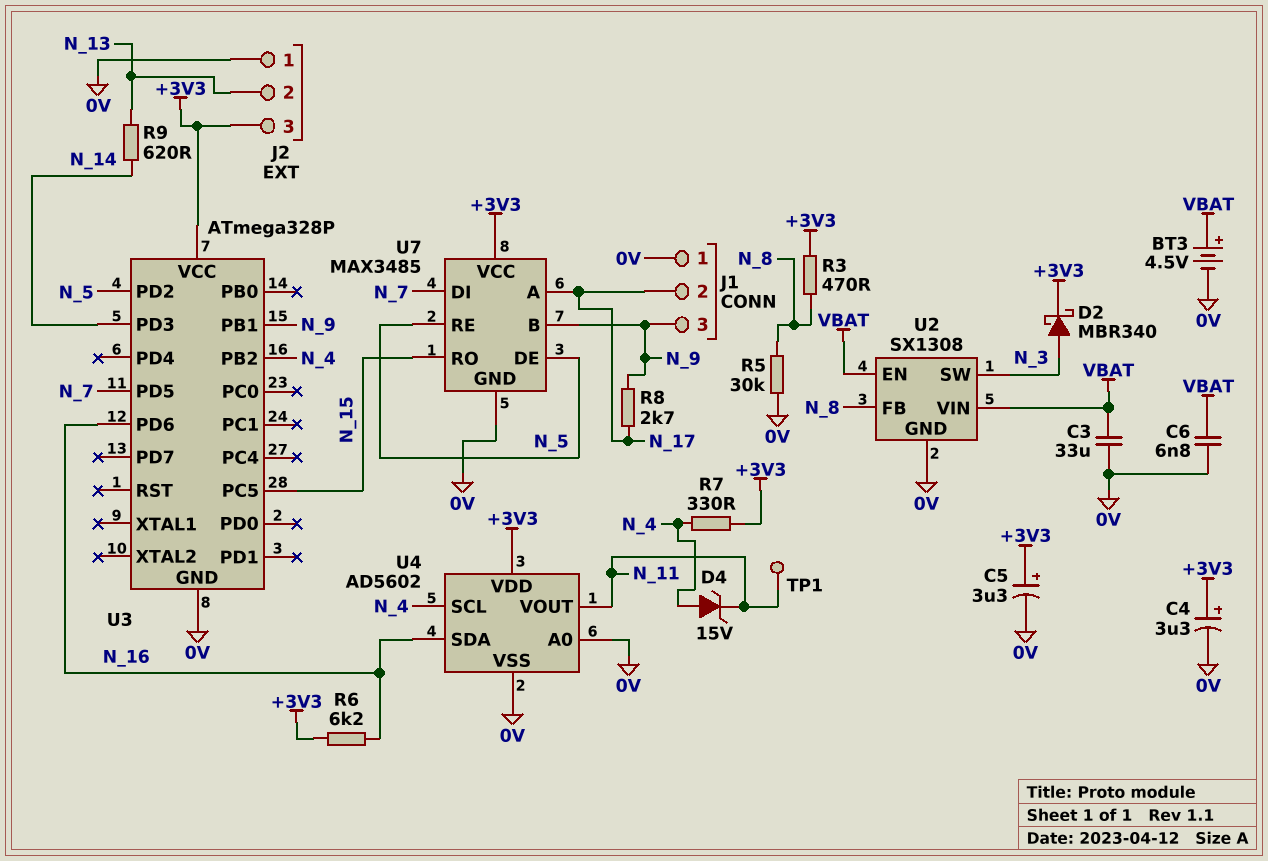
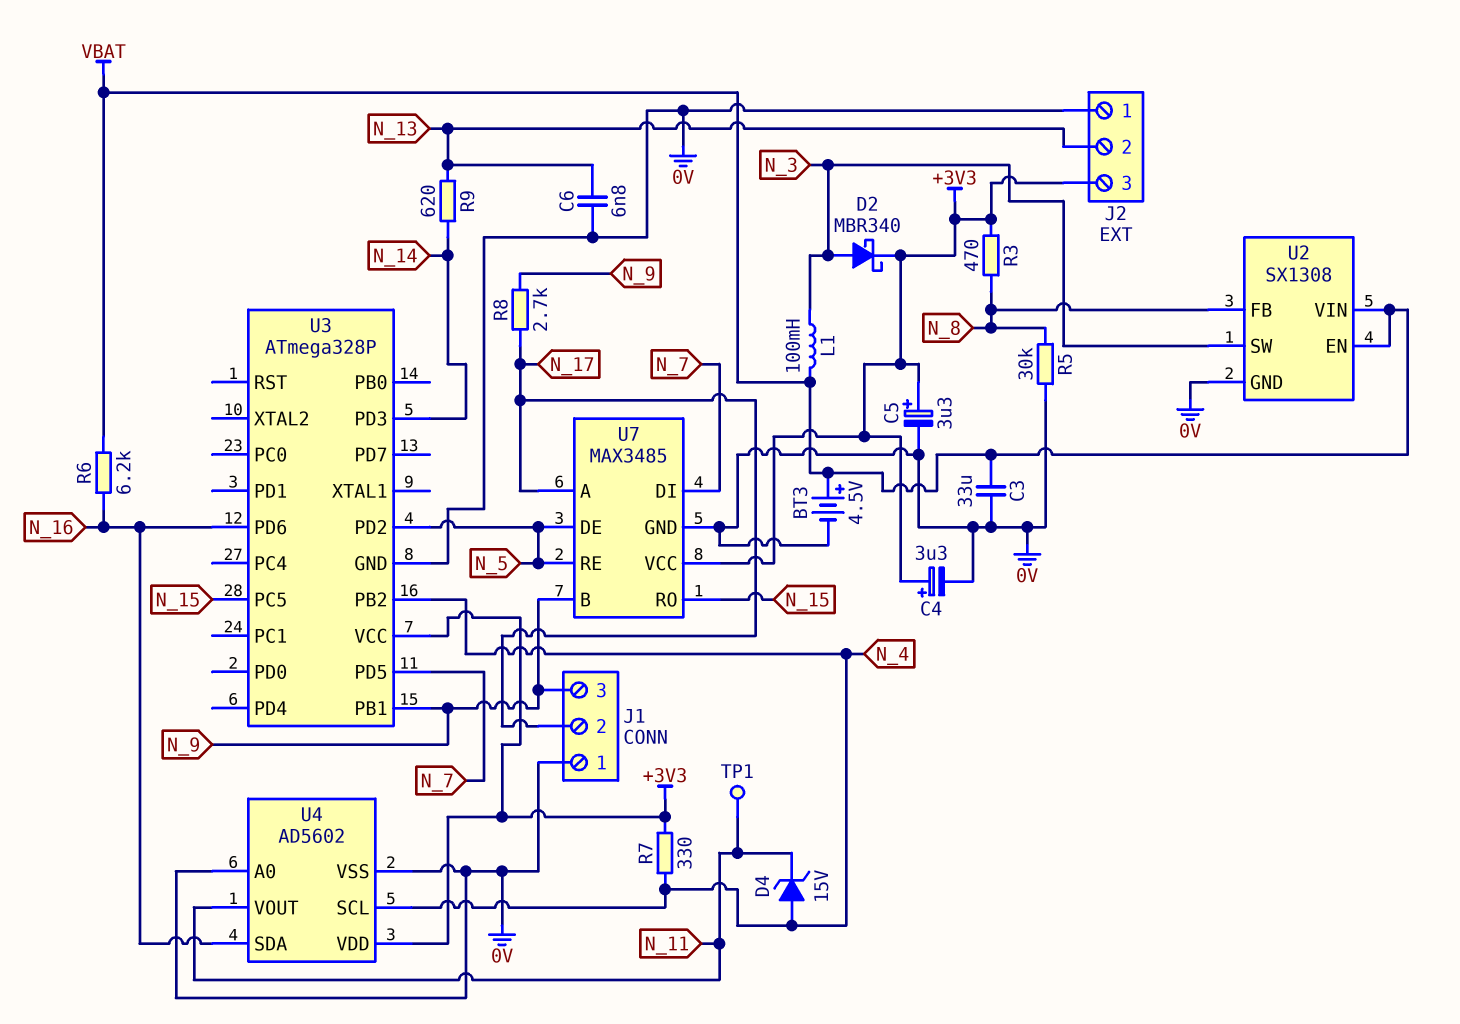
C6: 6.8nF (0V, VBAT) -> 6.8nF (0V, N_13)
L1: none -> 100mH (N_3, VBAT)
R6: 6.2k (+3V3, N_16) -> 6.2k (N_16, VBAT)

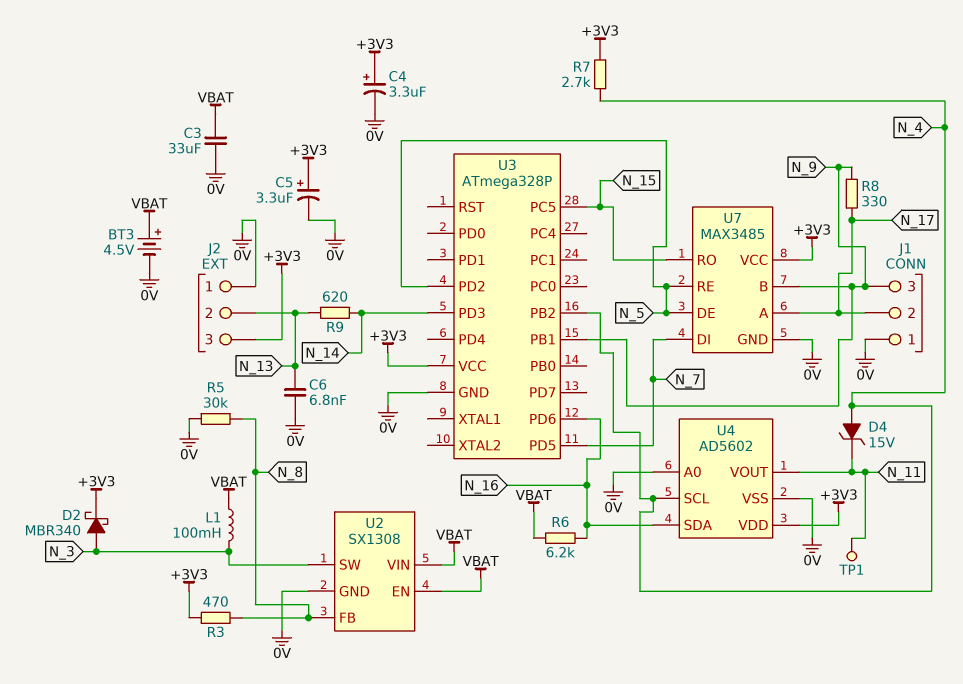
R7: 330 (+3V3, N_4) -> 2.7k (+3V3, N_4)
R8: 2.7k (N_9, N_17) -> 330 (N_9, N_17)

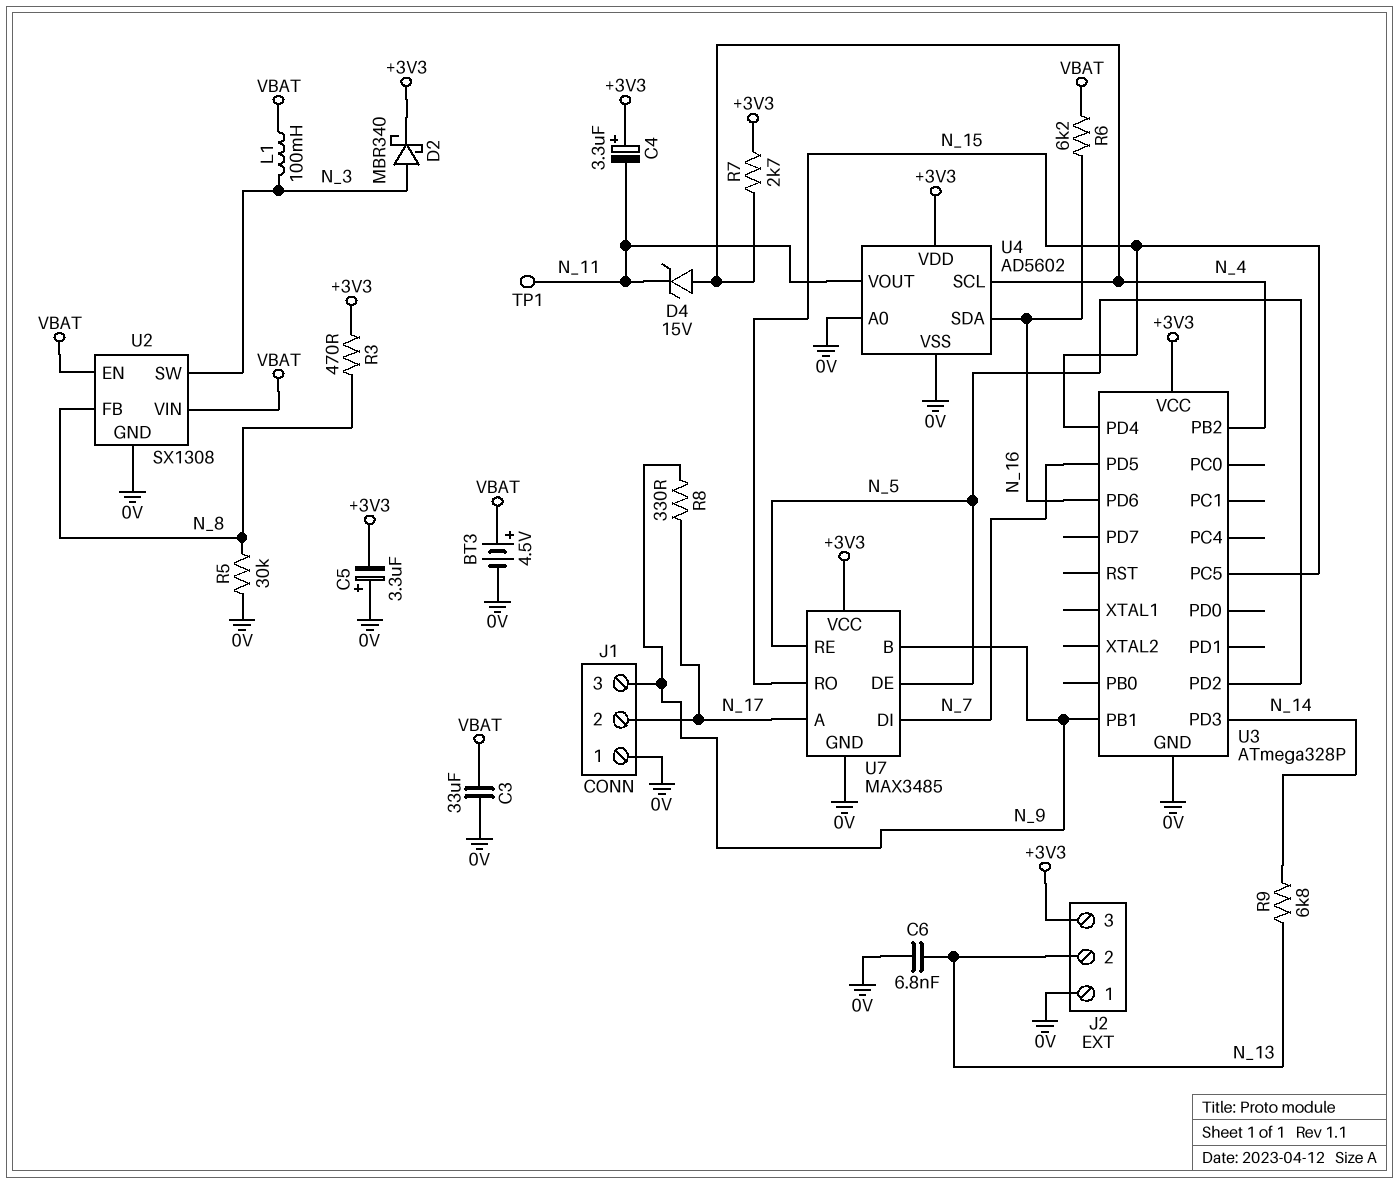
C4: 3.3uF (plus +3V3, minus 0V) -> 3.3uF (plus +3V3, minus N_11)
C5: 3.3uF (plus +3V3, minus 0V) -> 3.3uF (plus 0V, minus +3V3)
R9: 620 (N_13, N_14) -> 6.8k (N_13, N_14)
U3 pin PD4: none -> N_15

